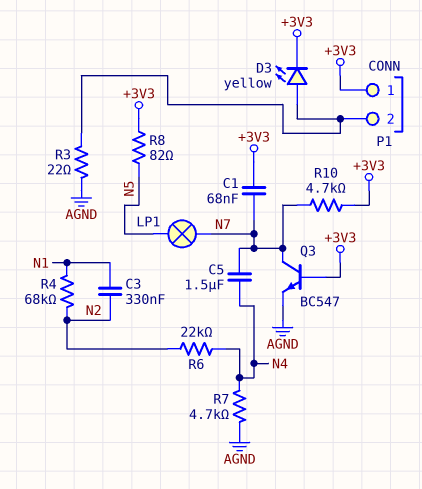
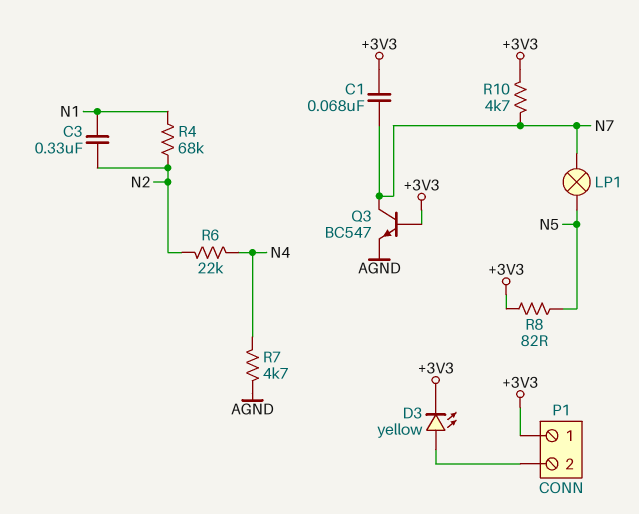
C5: 1.5uF (N4, N7) -> none
R3: 22 (AGND, P1/2) -> none

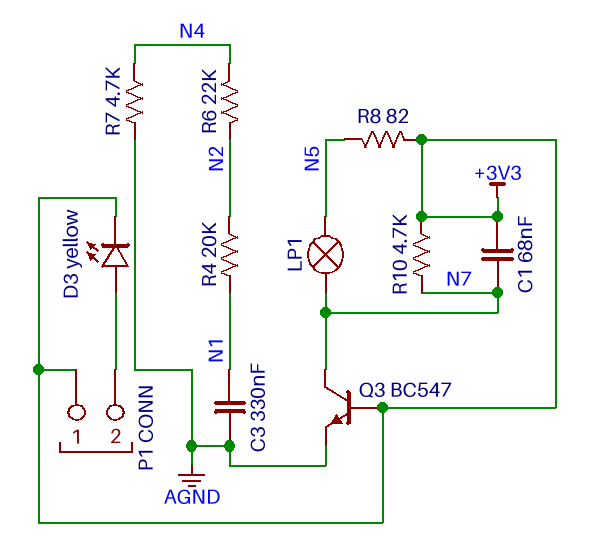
C3: 330nF (N1, N2) -> 330nF (AGND, N1)
R4: 68k (N1, N2) -> 20k (N1, N2)

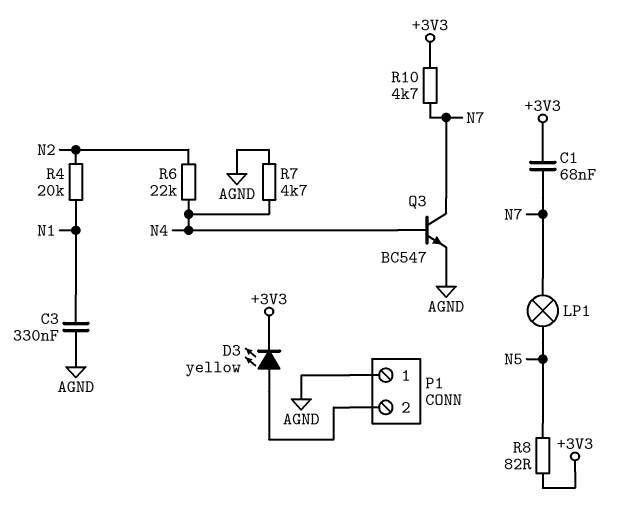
P1 pin 1: +3V3 -> AGND
Q3: NPN BC547 (B +3V3, C N7, E AGND) -> NPN BC547 (B N4, C N7, E AGND)

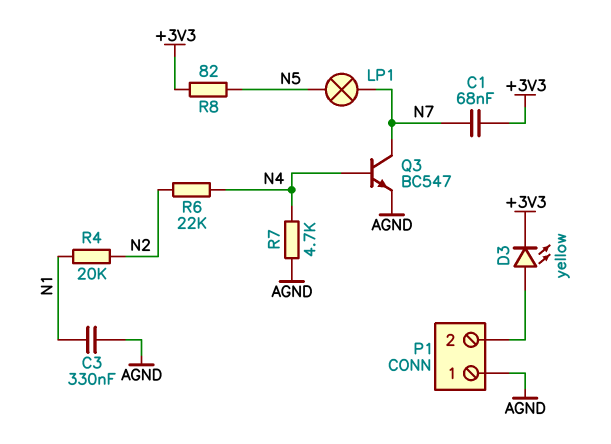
R10: 4.7k (+3V3, N7) -> none

